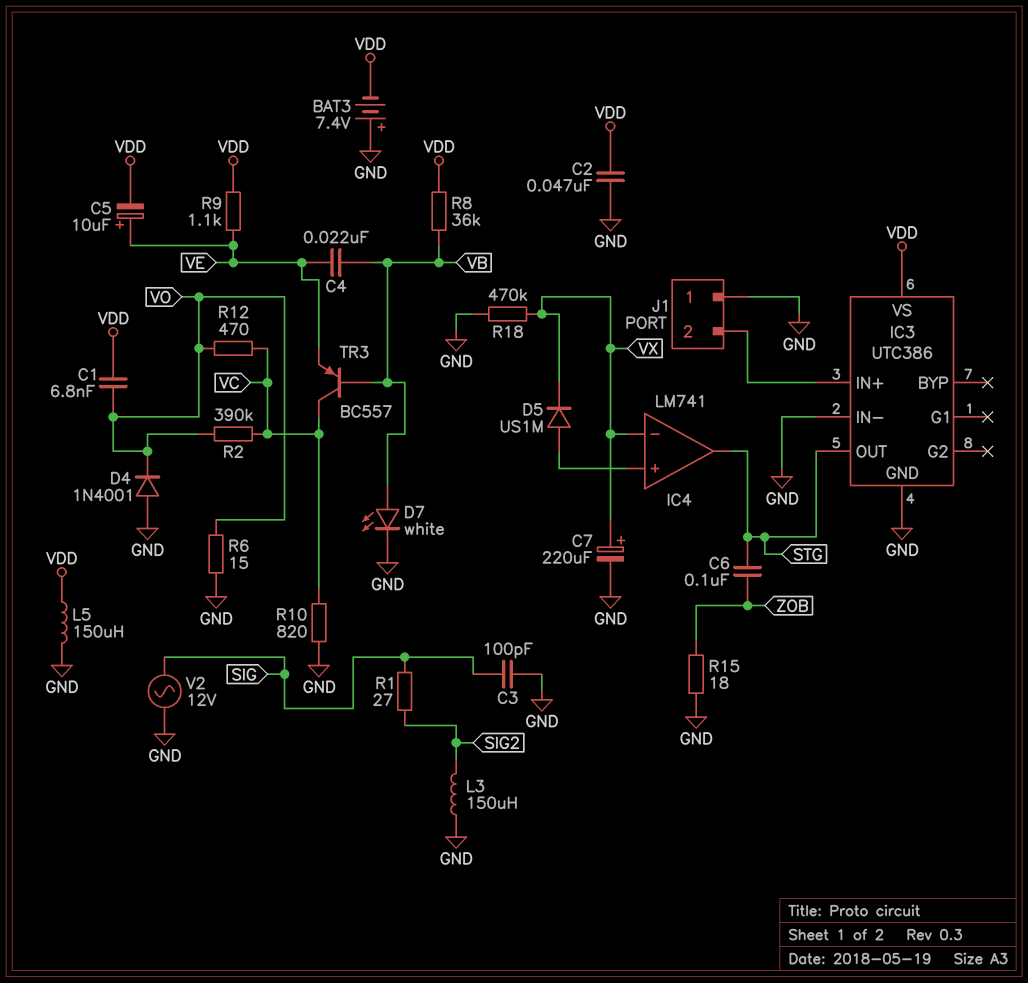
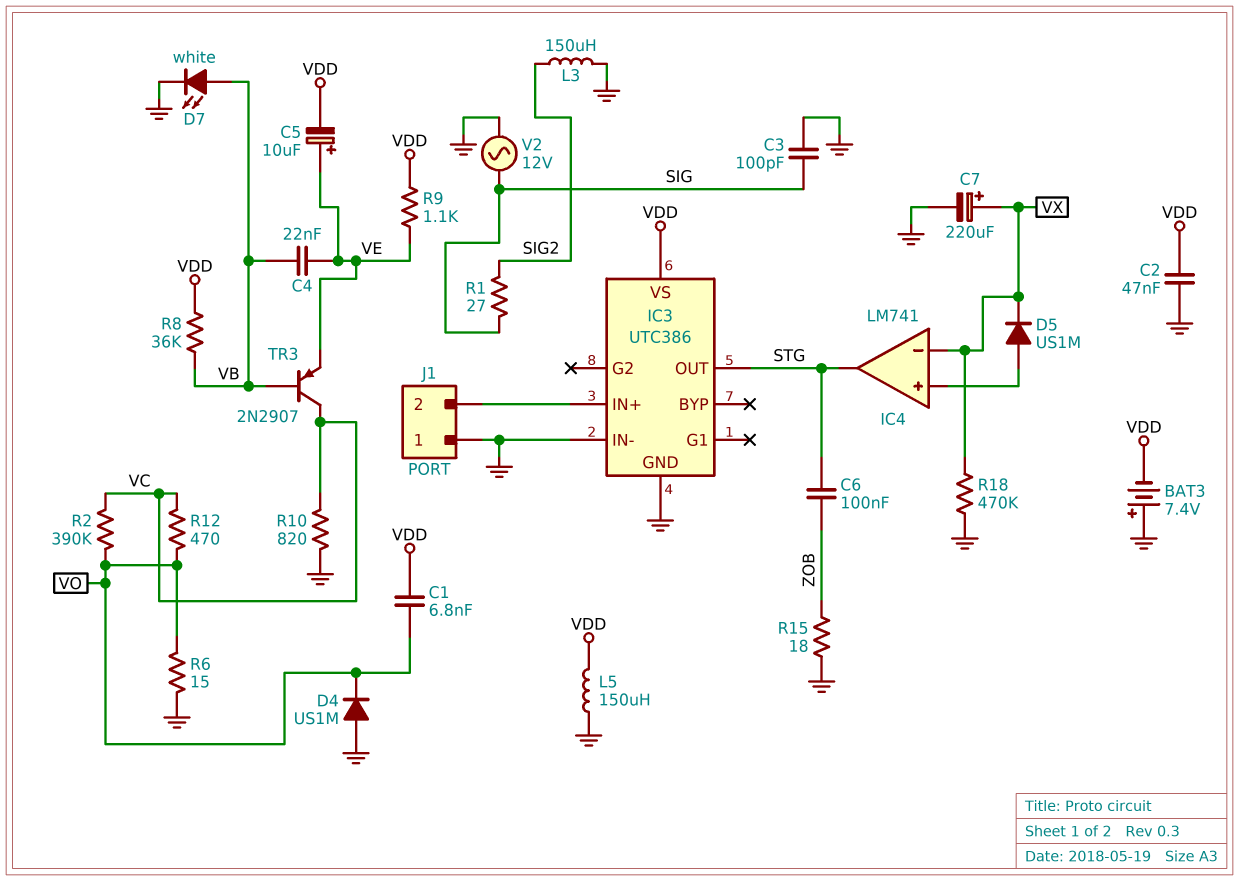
D4: diode 1N4001 (A GND, K VO) -> diode US1M (A GND, K VO)
TR3: PNP BC557 (B VB, C VC, E VE) -> PNP 2N2907 (B VB, C VC, E VE)

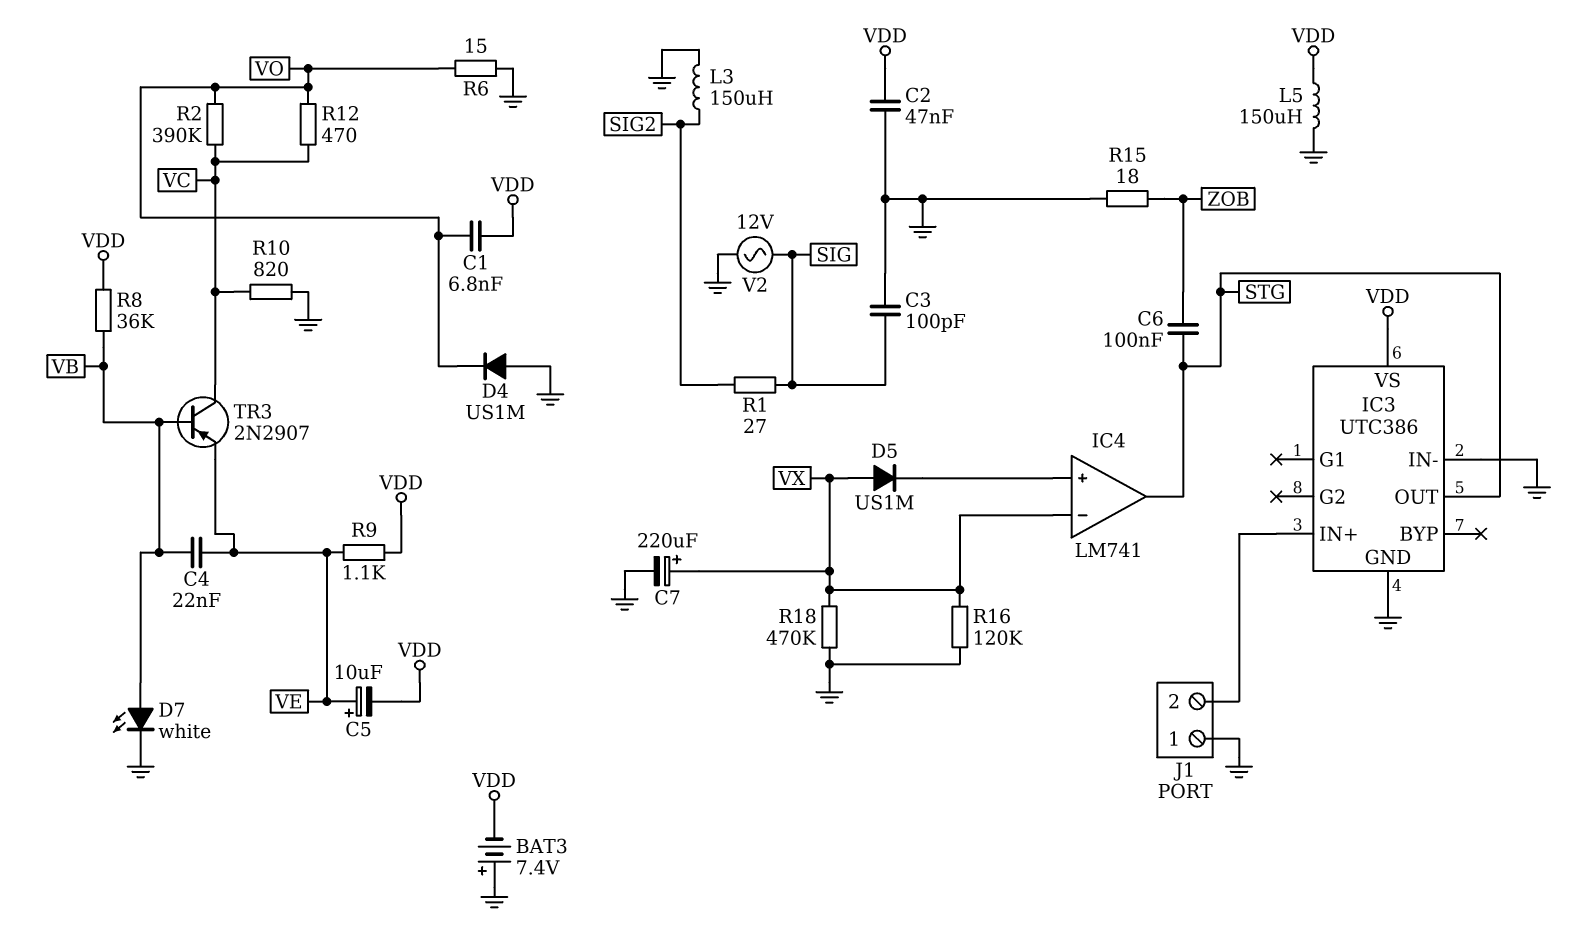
D5: diode US1M (A IC4/in+, K VX) -> diode US1M (A VX, K IC4/in+)
R16: none -> 120k (GND, VX)

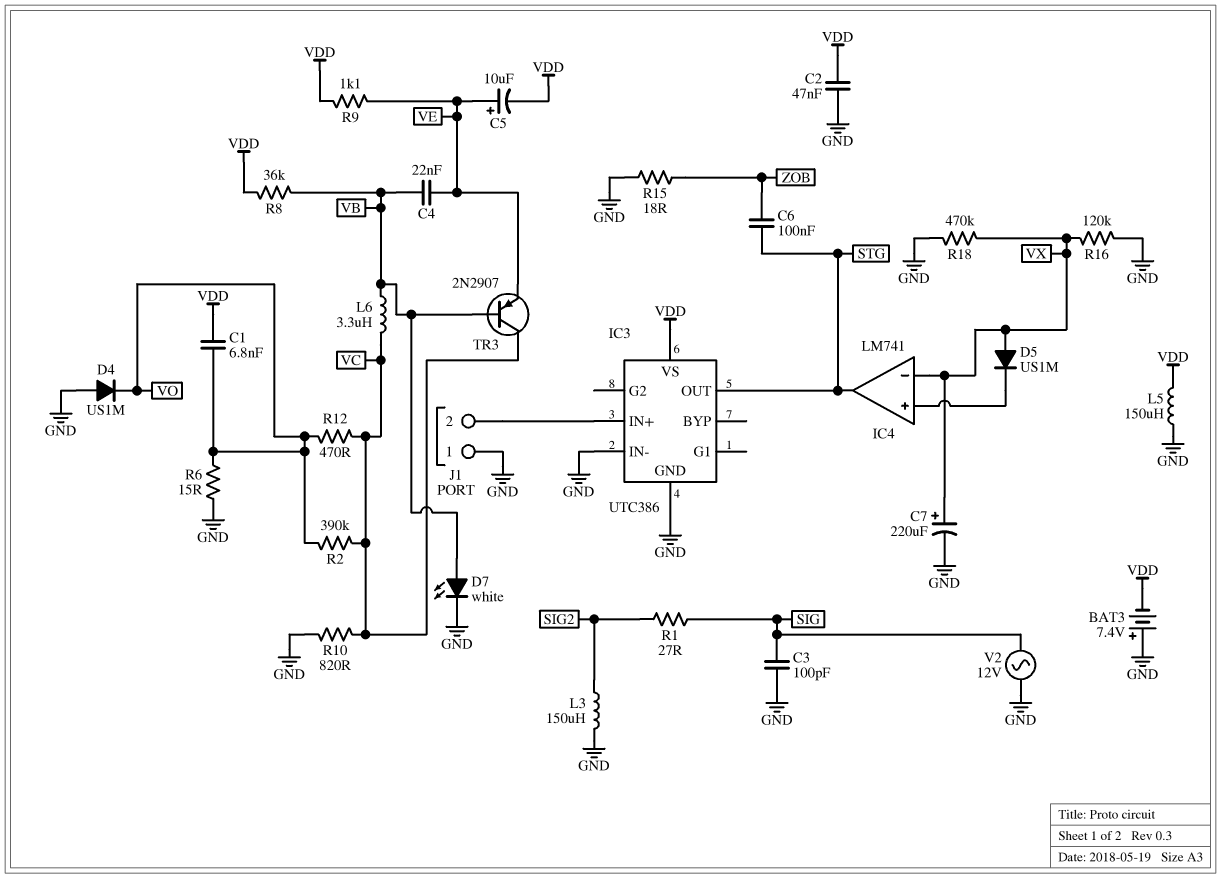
L6: none -> 3.3uH (VB, VC)

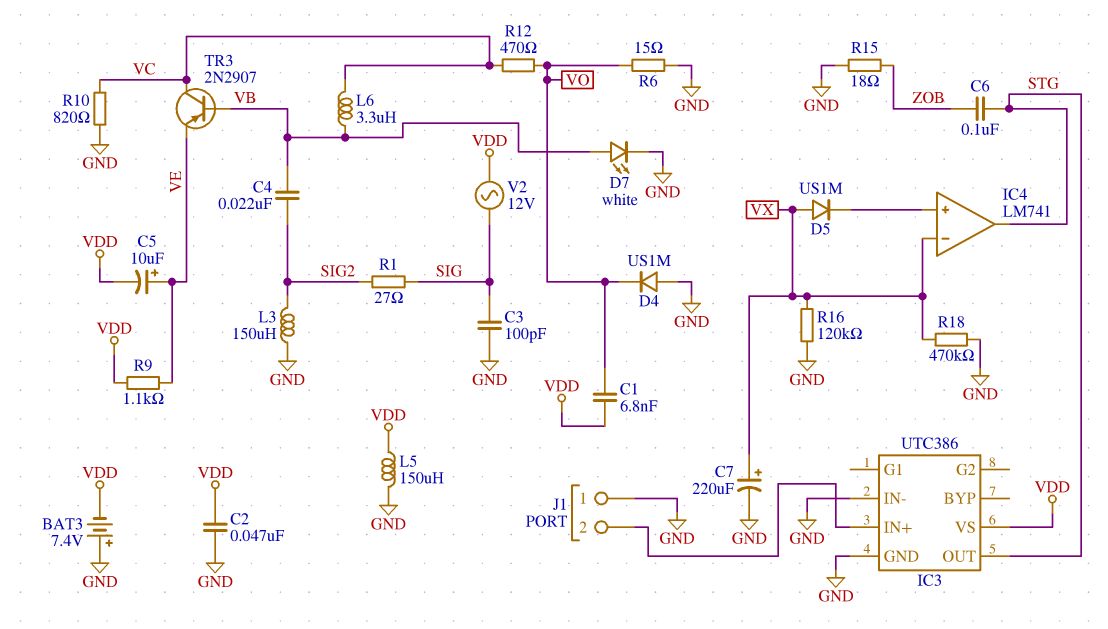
C4: 22nF (VB, VE) -> 22nF (SIG2, VB)
R2: 390k (VC, VO) -> none
R8: 36k (VB, VDD) -> none
V2: AC 12V (GND, SIG) -> AC 12V (SIG, VDD)

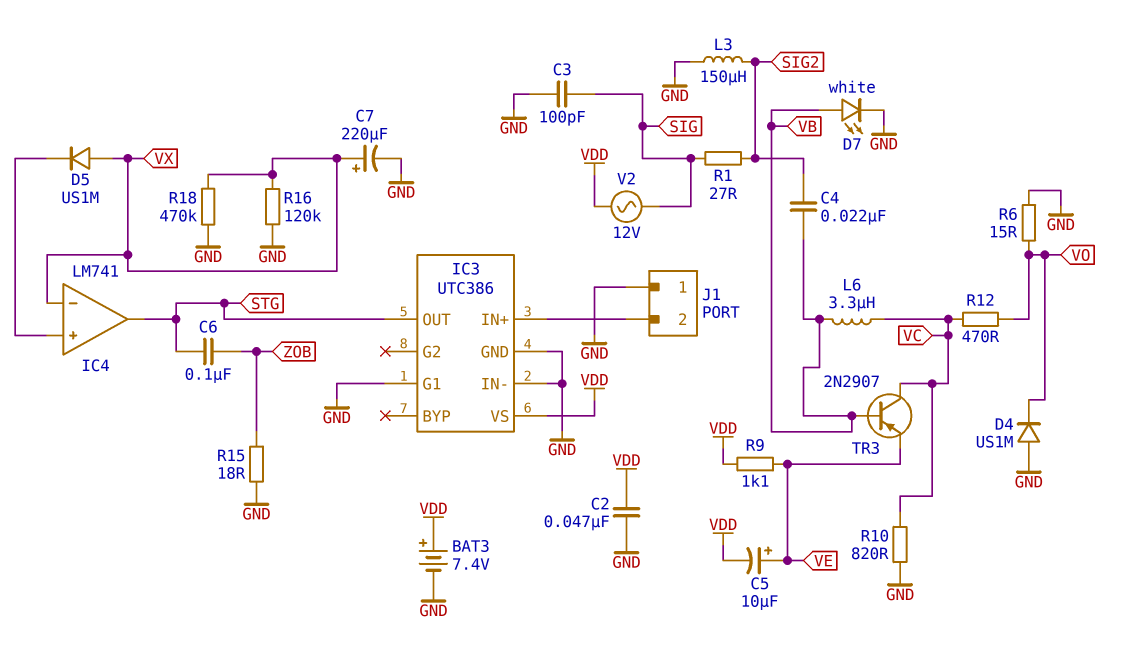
BAT3: 7.4V (plus GND, minus VDD) -> 7.4V (plus VDD, minus GND)
C1: 6.8nF (VDD, VO) -> none
IC3 pin G1: none -> GND
L5: 150uH (GND, VDD) -> none

